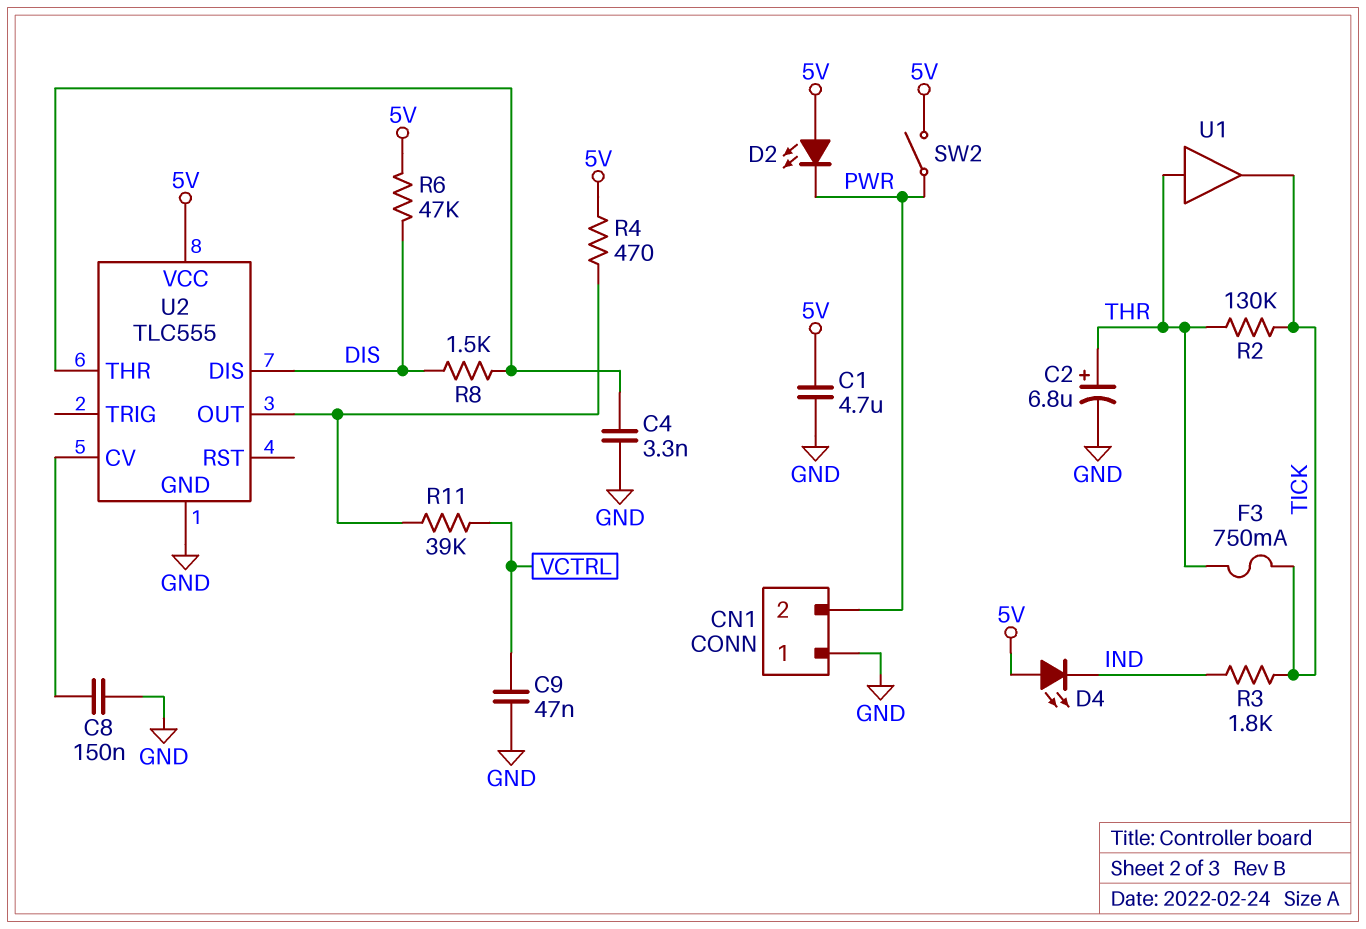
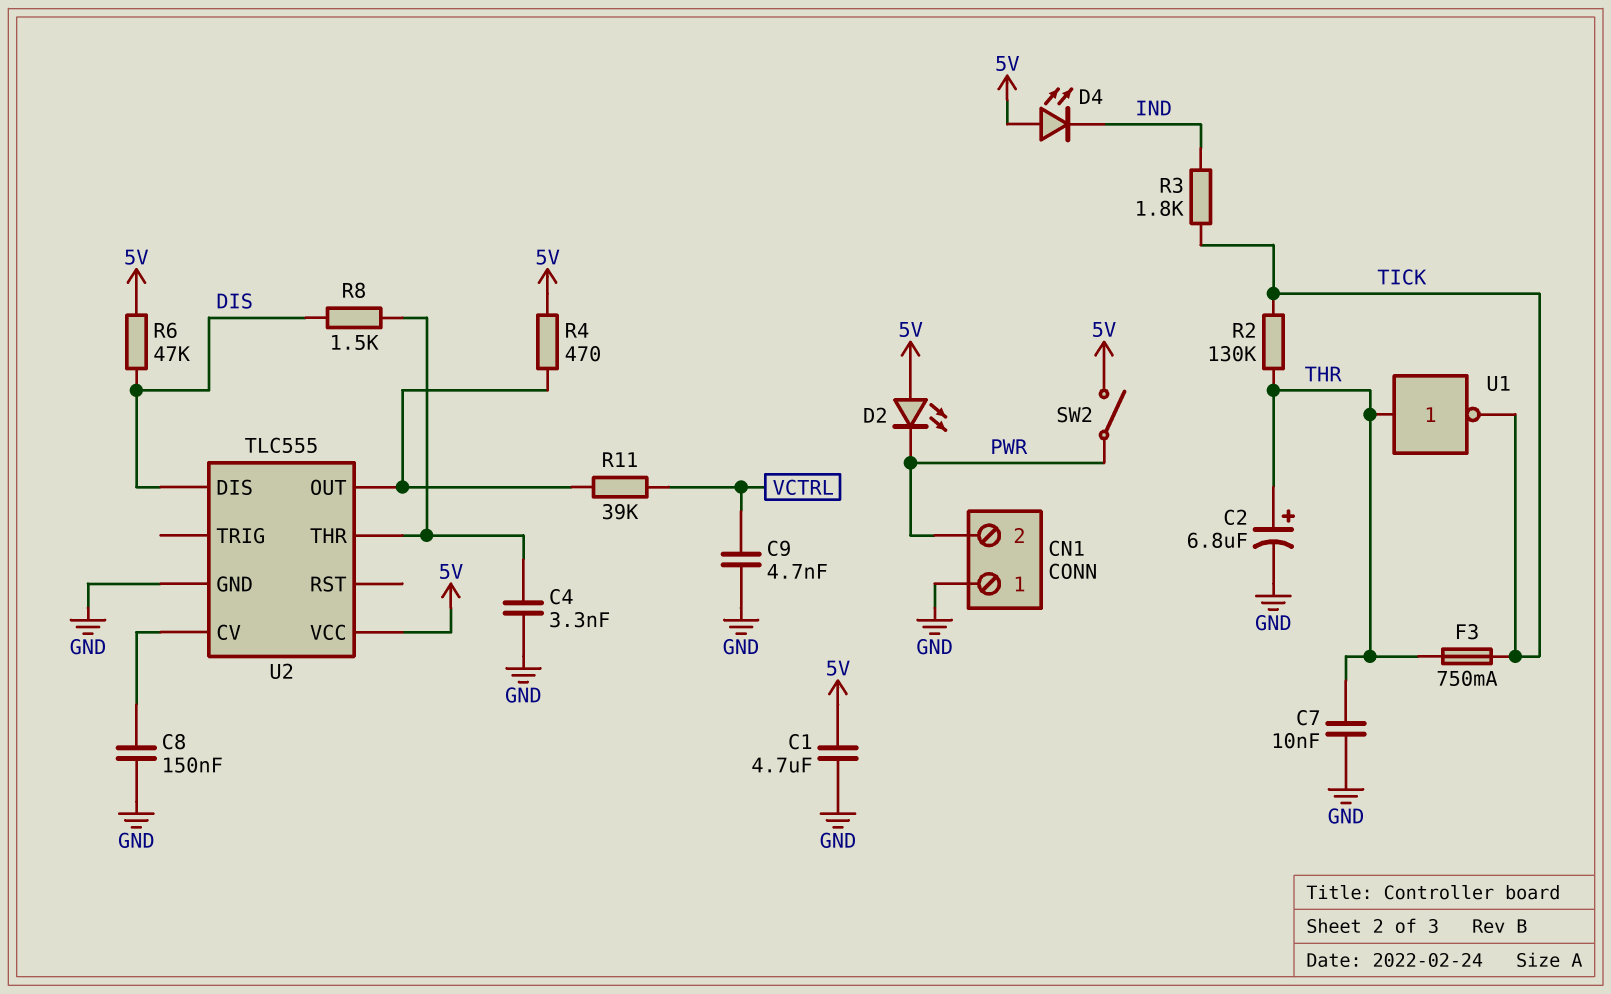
C7: none -> 10nF (GND, THR)
C9: 47nF (GND, VCTRL) -> 4.7nF (GND, VCTRL)
U1: buffer (in THR, out TICK) -> NOT (in THR, out TICK)

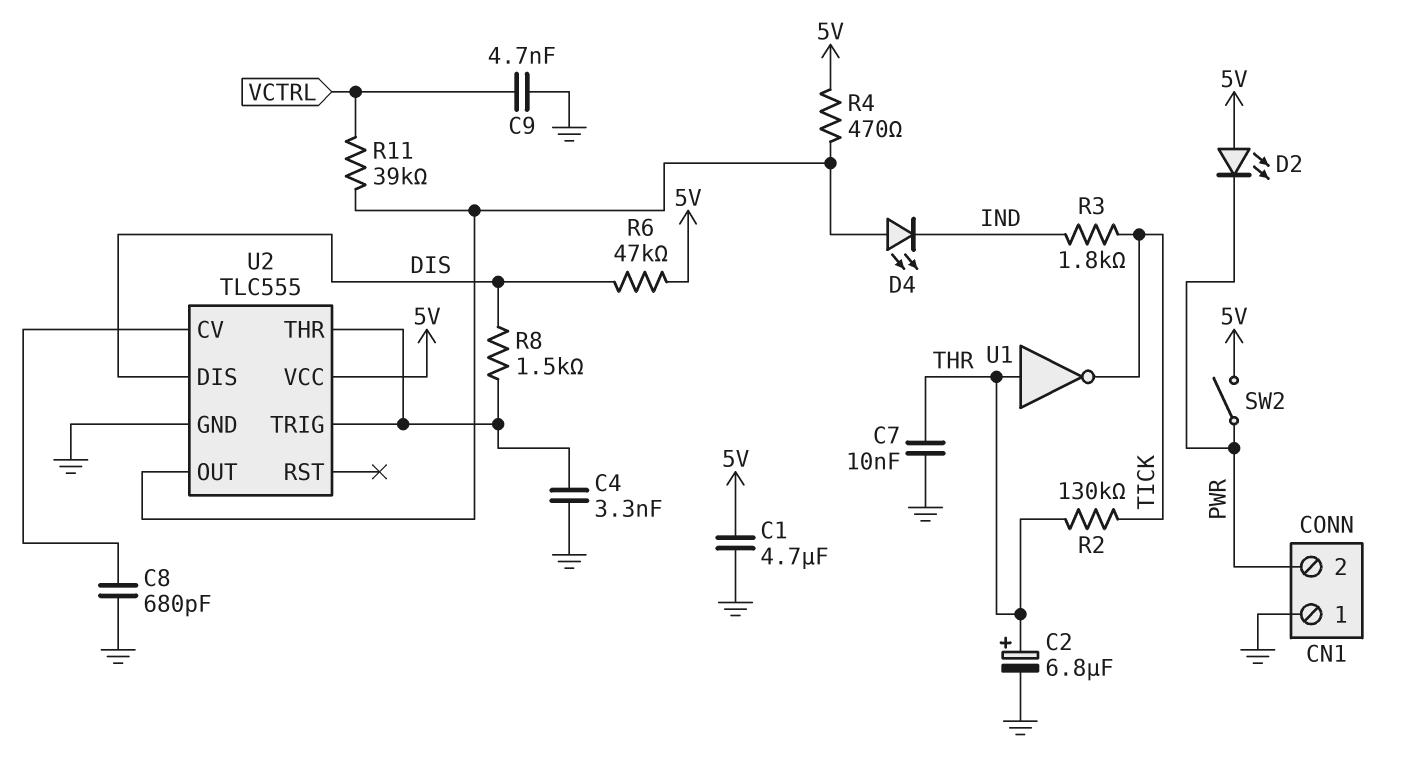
C8: 150nF (GND, U2/CV) -> 680pF (GND, U2/CV)
D4: LED (A 5V, K IND) -> LED (A U2/OUT, K IND)
F3: 750mA (THR, TICK) -> none
U2 pin TRIG: none -> U2/THR

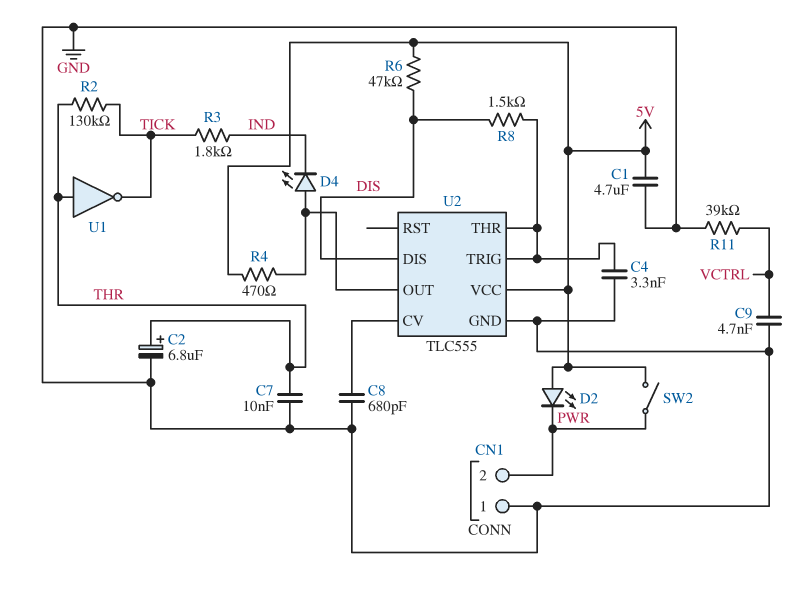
R11: 39k (U2/OUT, VCTRL) -> 39k (GND, VCTRL)

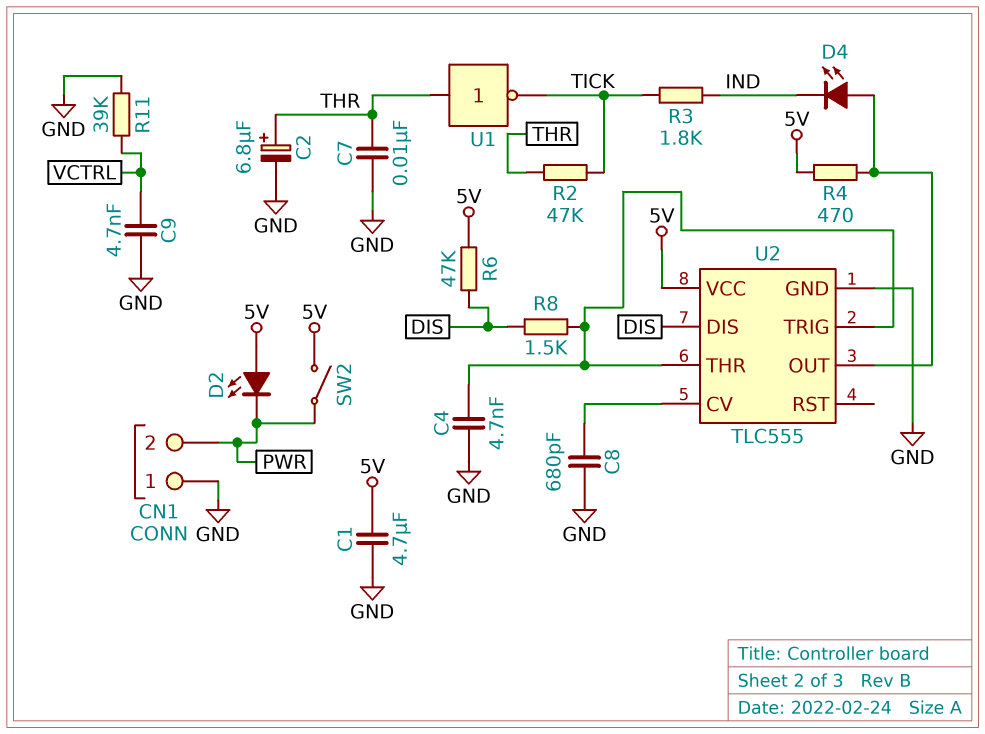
C4: 3.3nF (GND, U2/THR) -> 4.7nF (GND, U2/THR)
R2: 130k (THR, TICK) -> 47k (THR, TICK)

